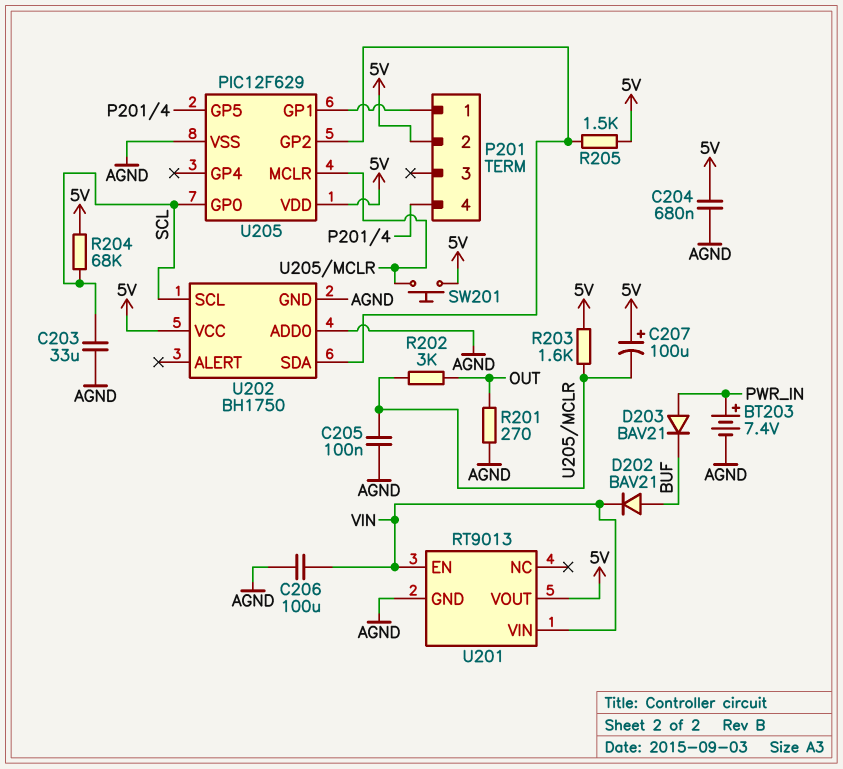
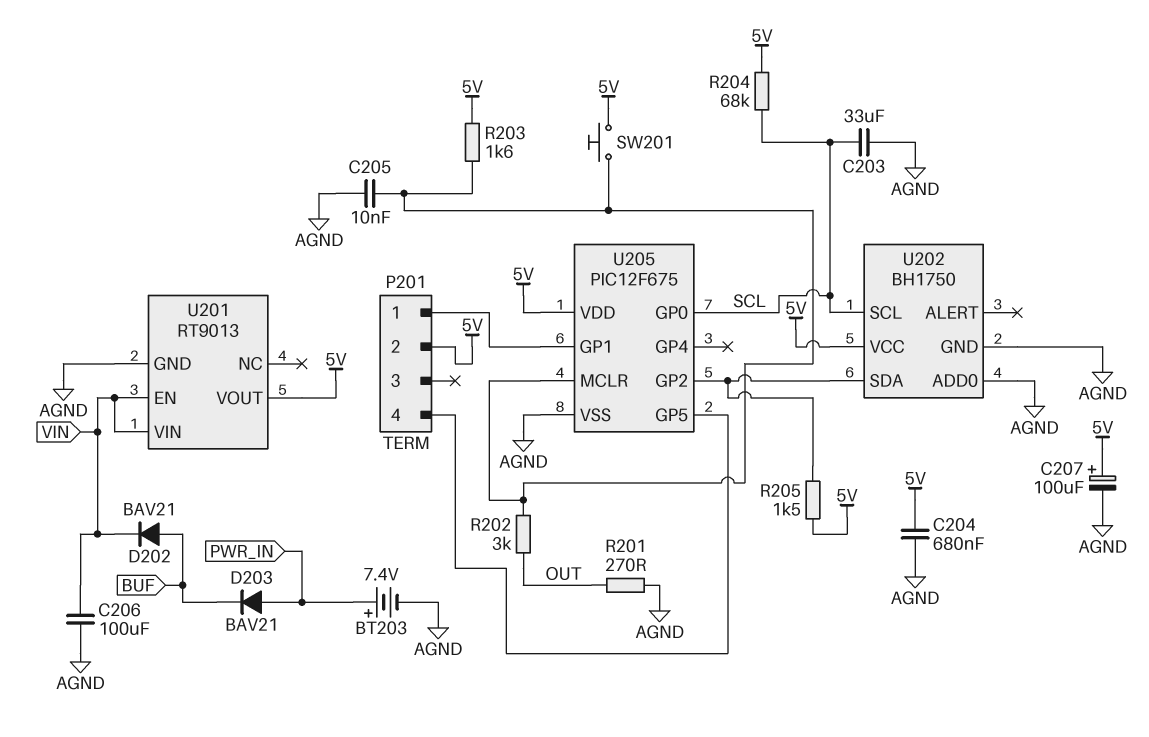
C205: 100nF (AGND, U205/MCLR) -> 10nF (AGND, U205/MCLR)
C207: 100uF (plus 5V, minus U205/MCLR) -> 100uF (plus 5V, minus AGND)
U205: PIC12F629 -> PIC12F675

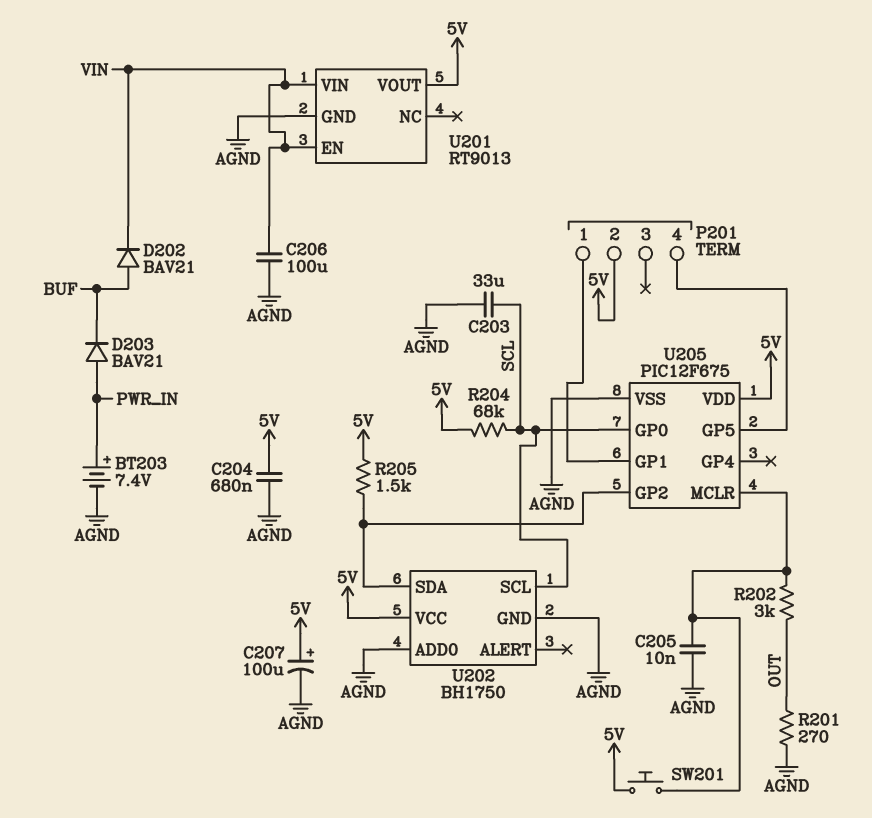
R203: 1.6k (5V, U205/MCLR) -> none

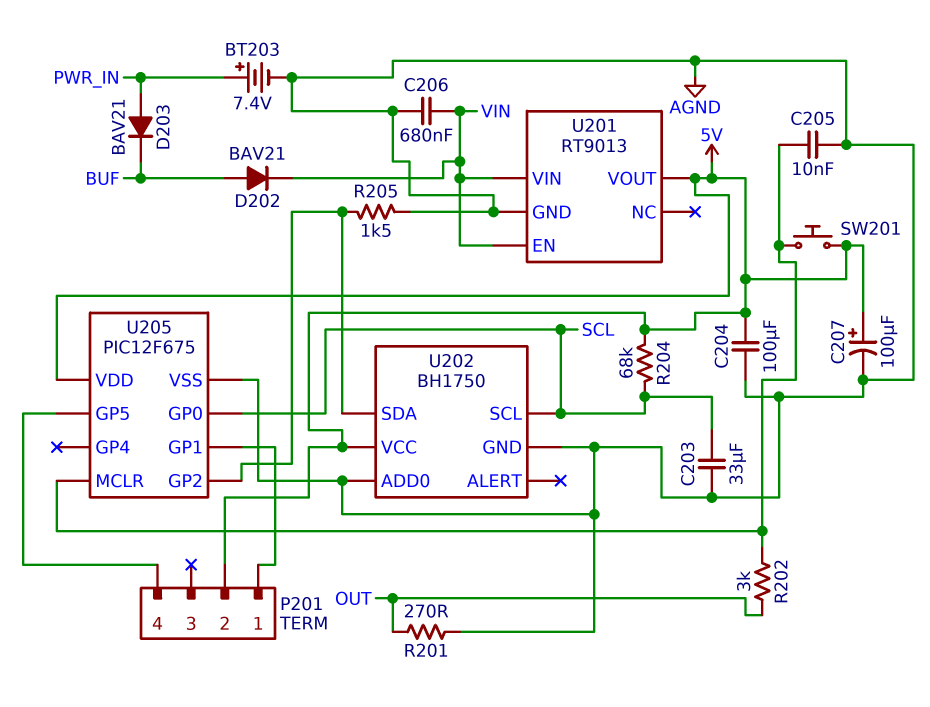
C204: 680nF (5V, AGND) -> 100uF (5V, AGND)
C206: 100uF (AGND, VIN) -> 680nF (AGND, VIN)
R205: 1.5k (5V, U202/SDA) -> 1.5k (AGND, U202/SDA)

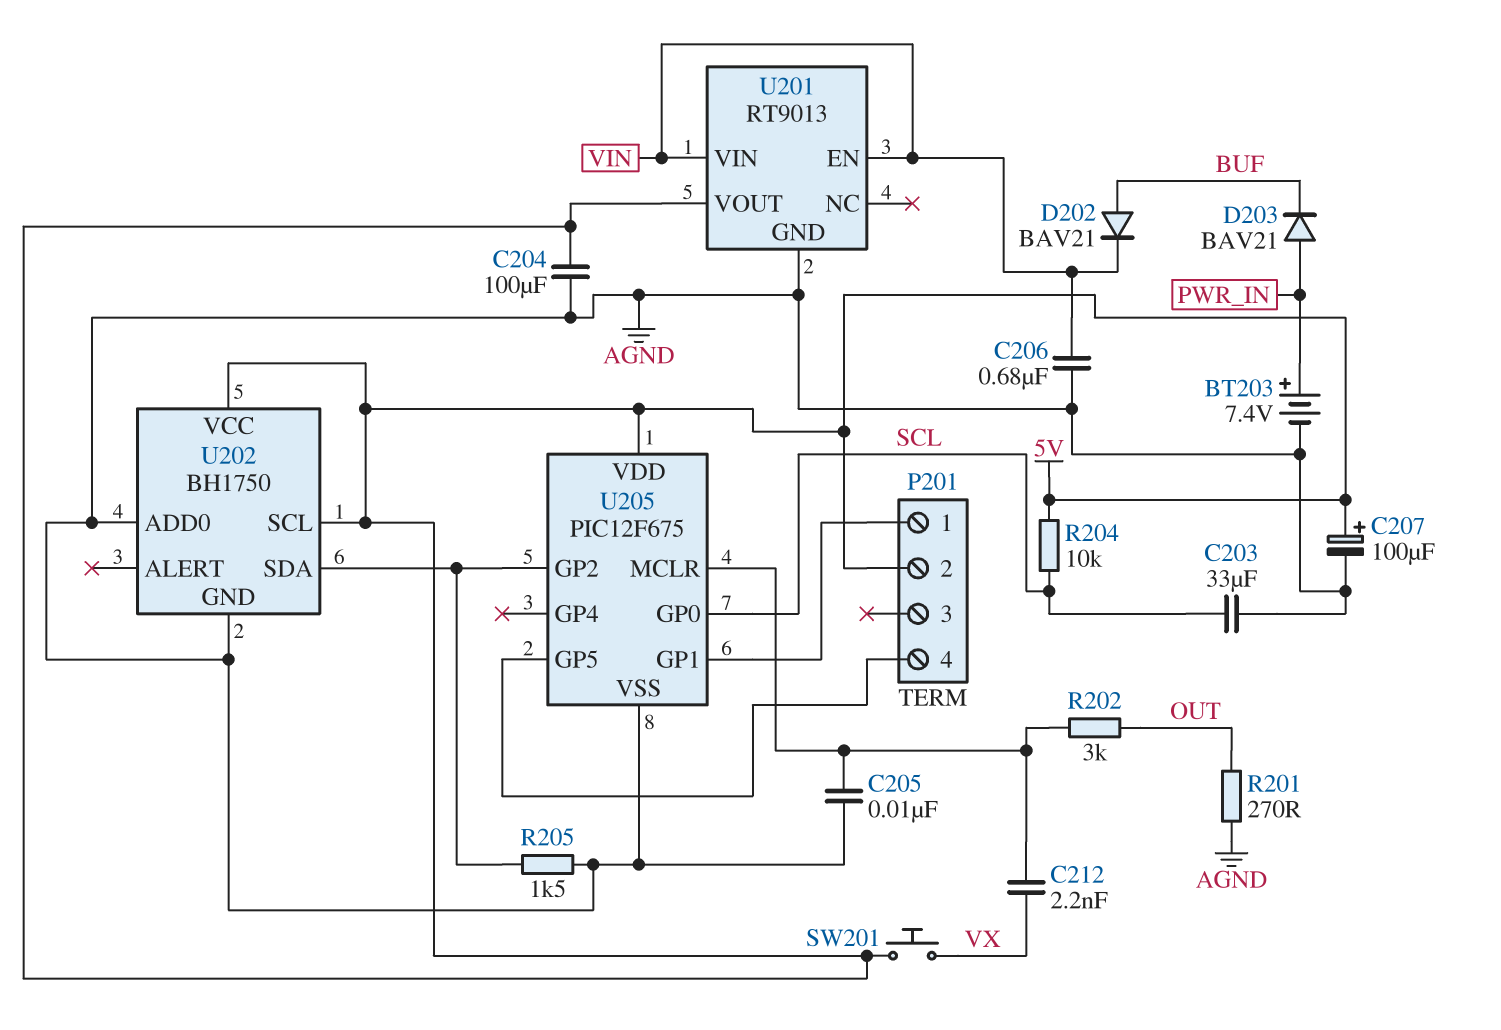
C212: none -> 2.2nF (U205/MCLR, VX)
R204: 68k (5V, SCL) -> 10k (5V, SCL)
SW201: button (5V, U205/MCLR) -> button (5V, VX)
U202 pin SCL: SCL -> 5V

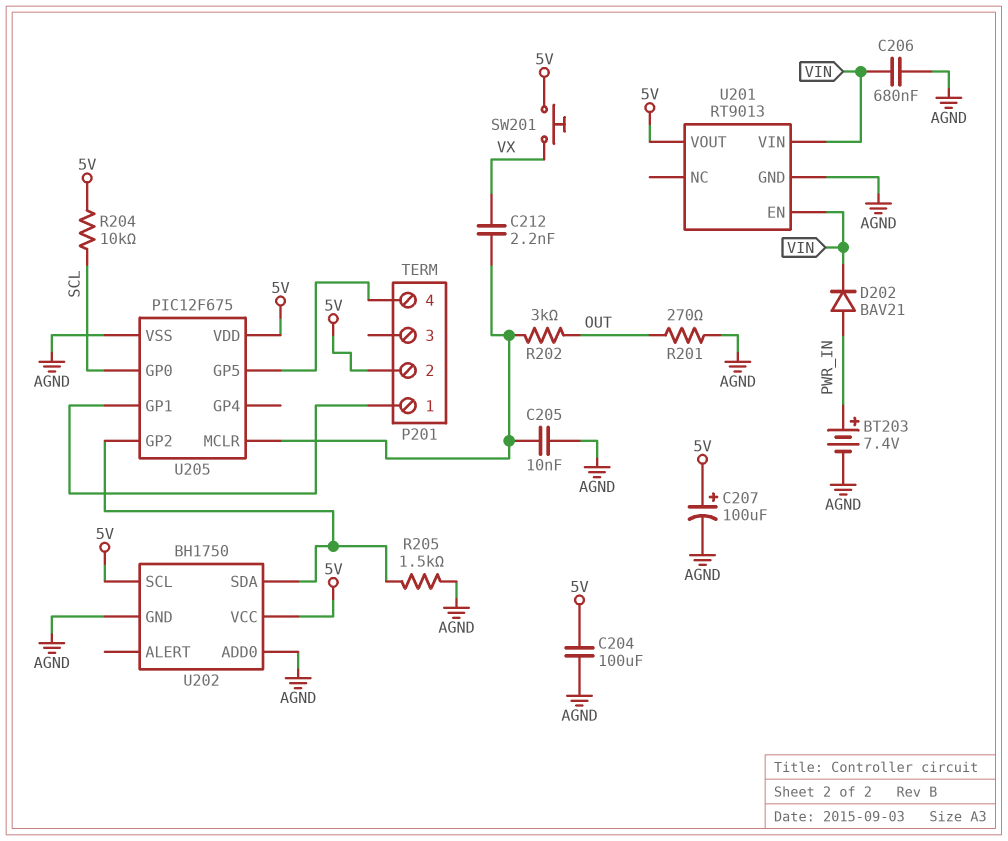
C203: 33uF (AGND, SCL) -> none
D202: diode BAV21 (A BUF, K VIN) -> diode BAV21 (A PWR_IN, K VIN)
D203: diode BAV21 (A PWR_IN, K BUF) -> none

